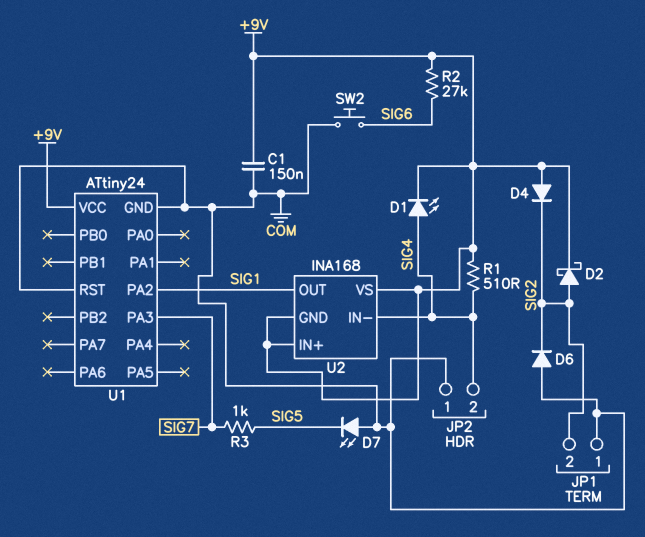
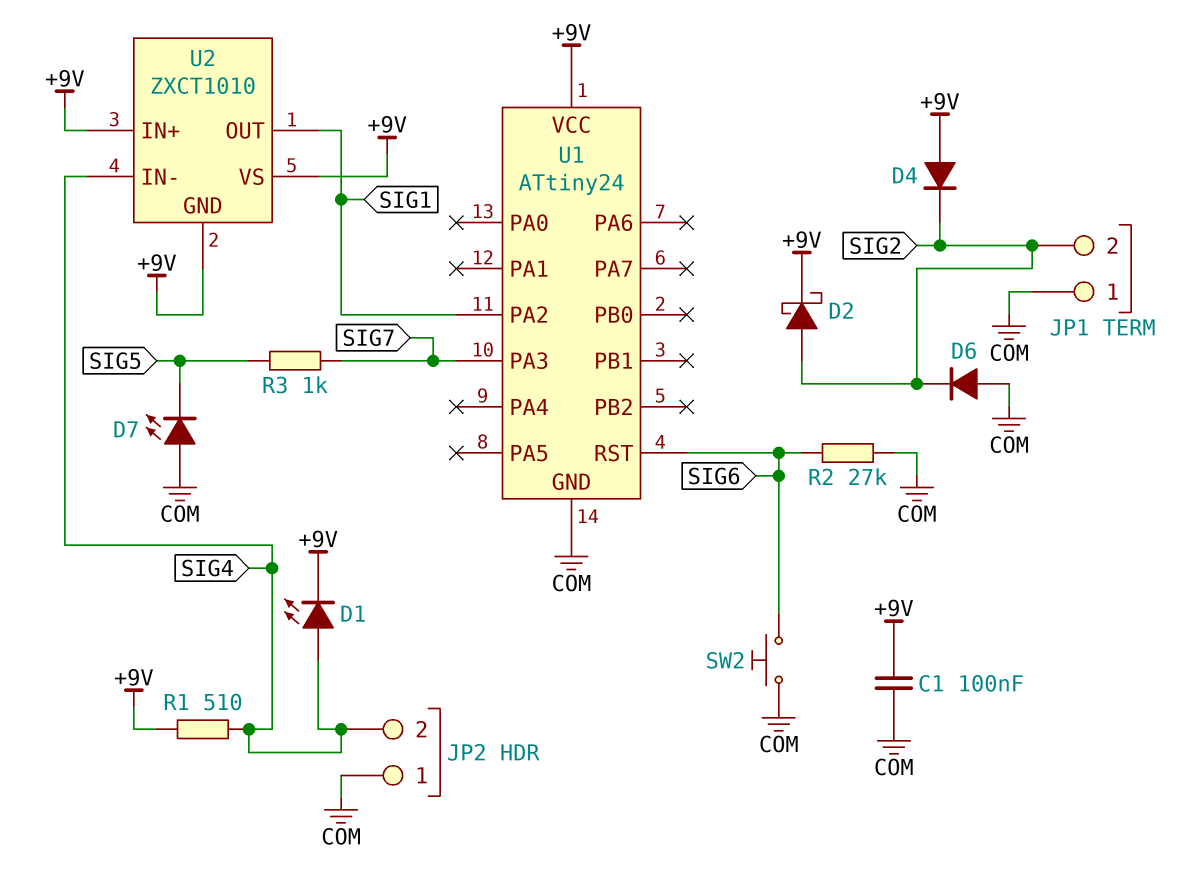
C1: 150nF (+9V, COM) -> 100nF (+9V, COM)
R2: 27k (+9V, SIG6) -> 27k (COM, SIG6)
U1 pin RST: COM -> SIG6
U2: INA168 -> ZXCT1010

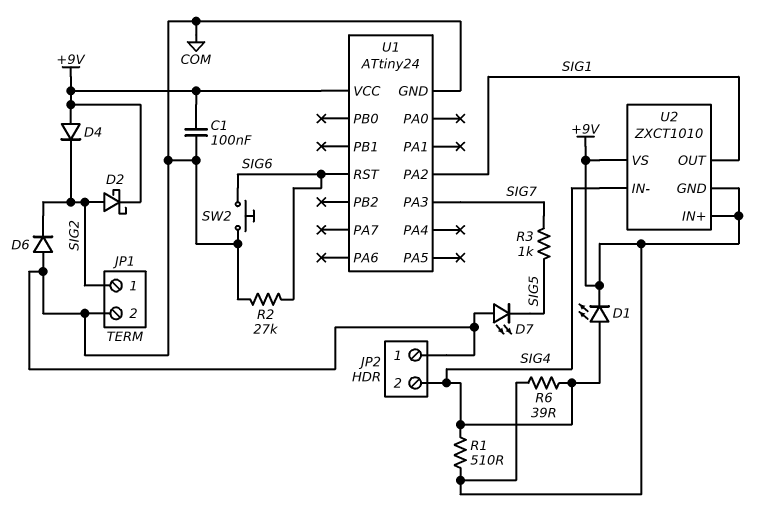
JP1 pin 1: COM -> SIG2
JP1 pin 2: SIG2 -> COM
R6: none -> 39 (+9V, SIG4)

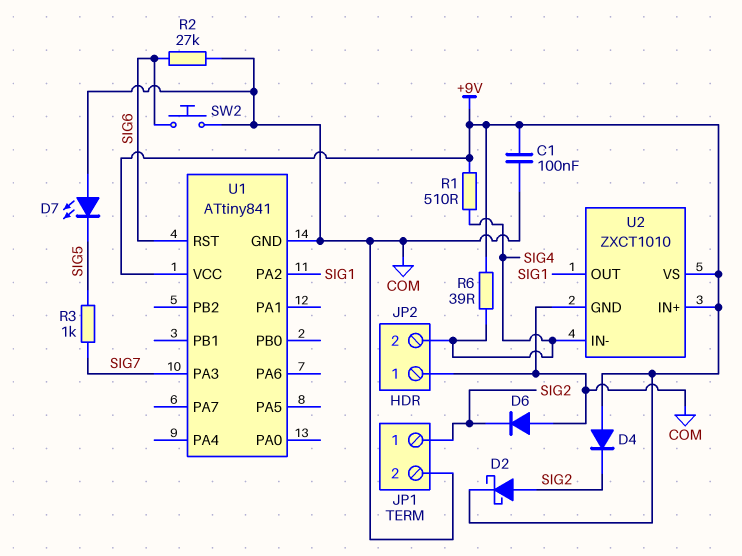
D1: LED (A SIG4, K +9V) -> none
U1: ATtiny24 -> ATtiny841
U2 pin GND: +9V -> COM

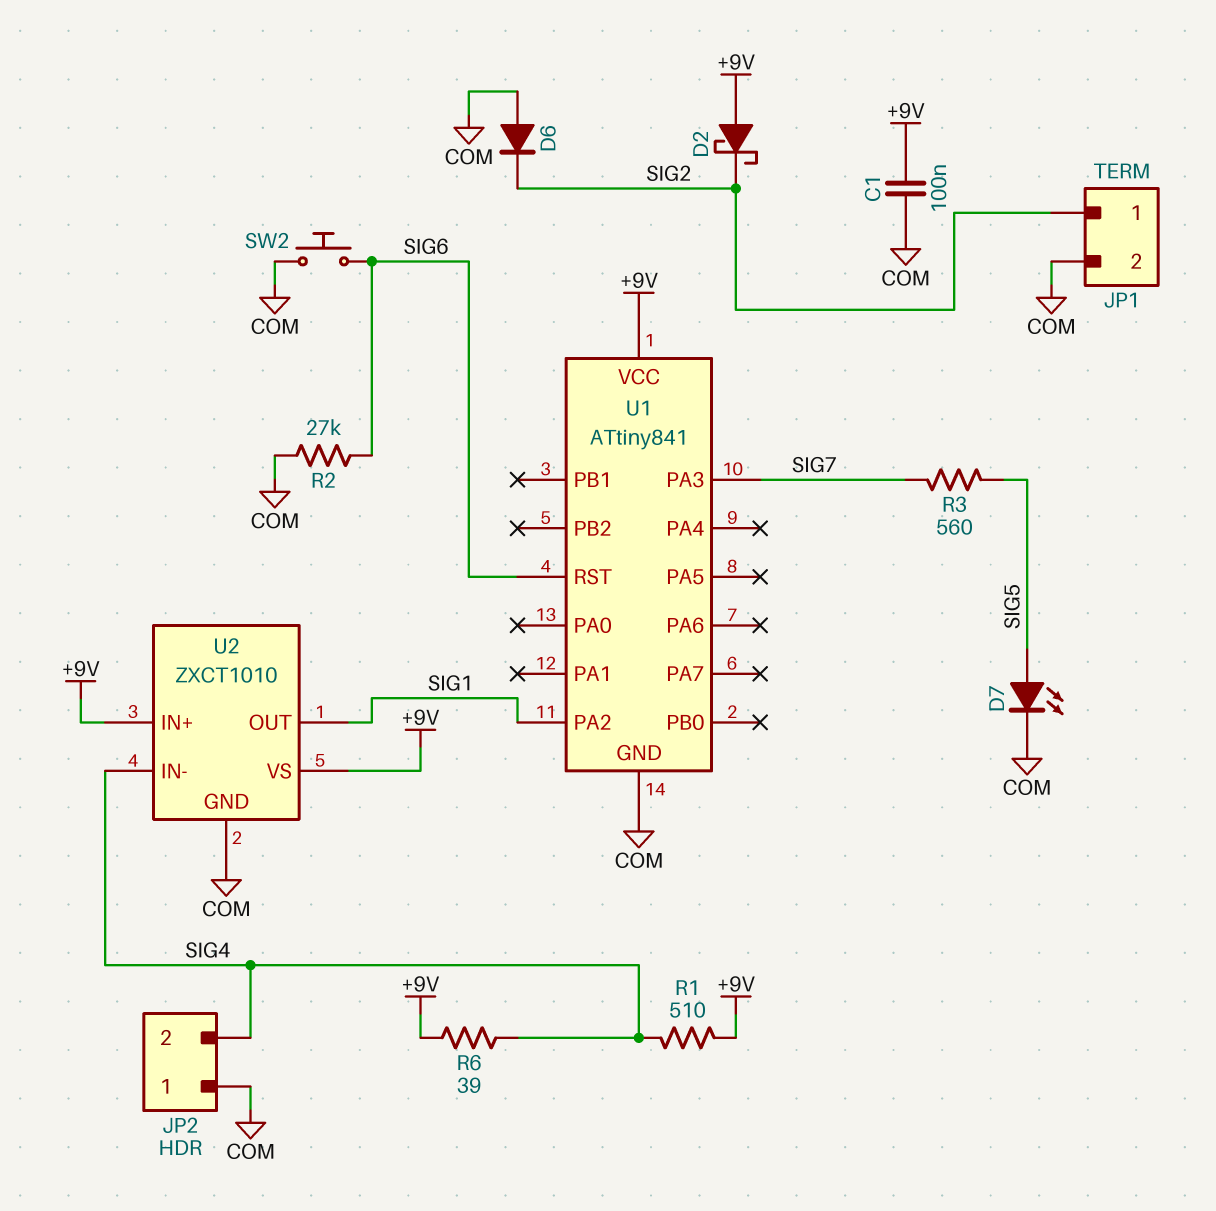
D2: schottky (A SIG2, K +9V) -> schottky (A +9V, K SIG2)
D4: diode (A +9V, K SIG2) -> none
D7: LED (A COM, K SIG5) -> LED (A SIG5, K COM)
R3: 1k (SIG5, SIG7) -> 560 (SIG5, SIG7)

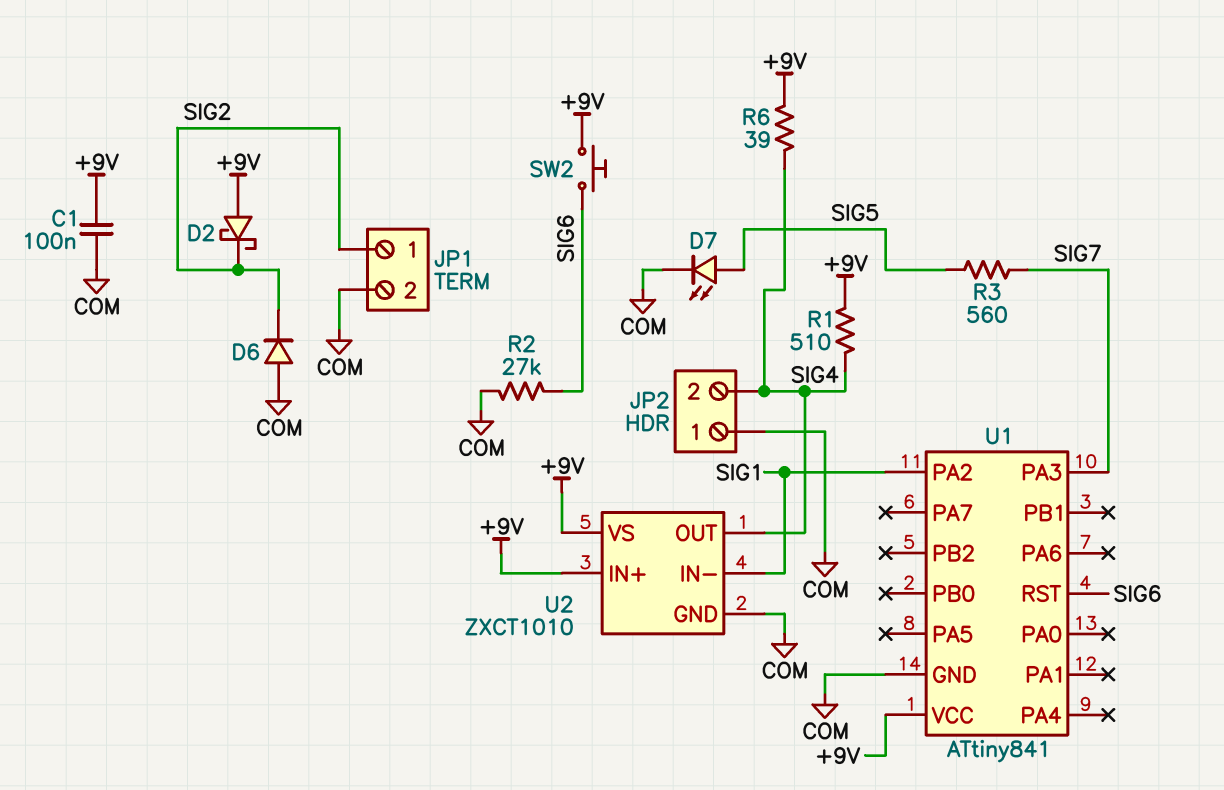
SW2: button (COM, SIG6) -> button (+9V, SIG6)
U2 pin IN-: SIG4 -> SIG1
U2 pin OUT: SIG1 -> SIG4

